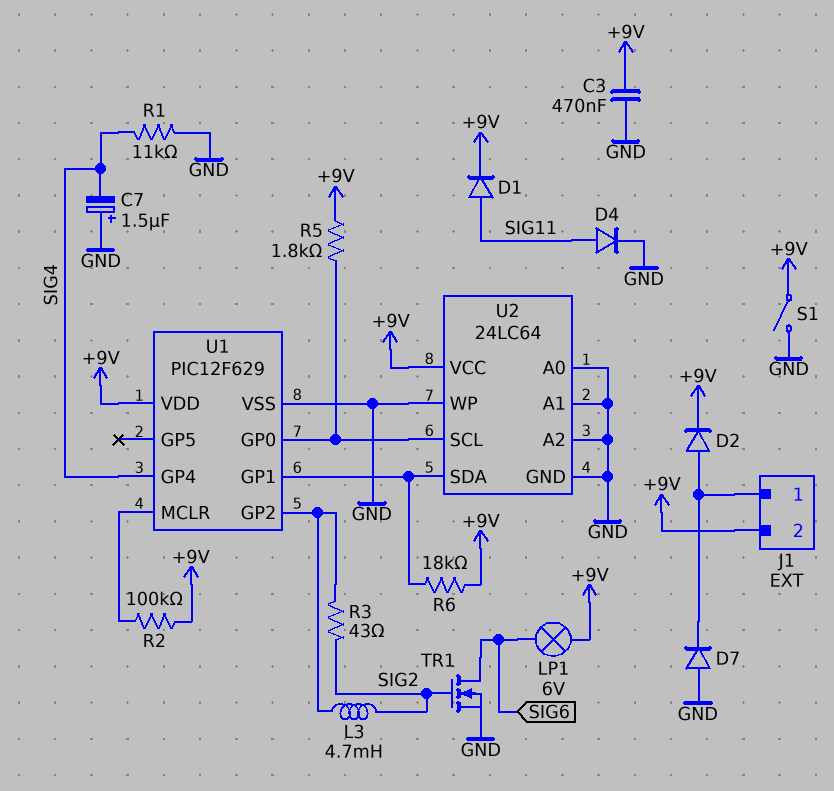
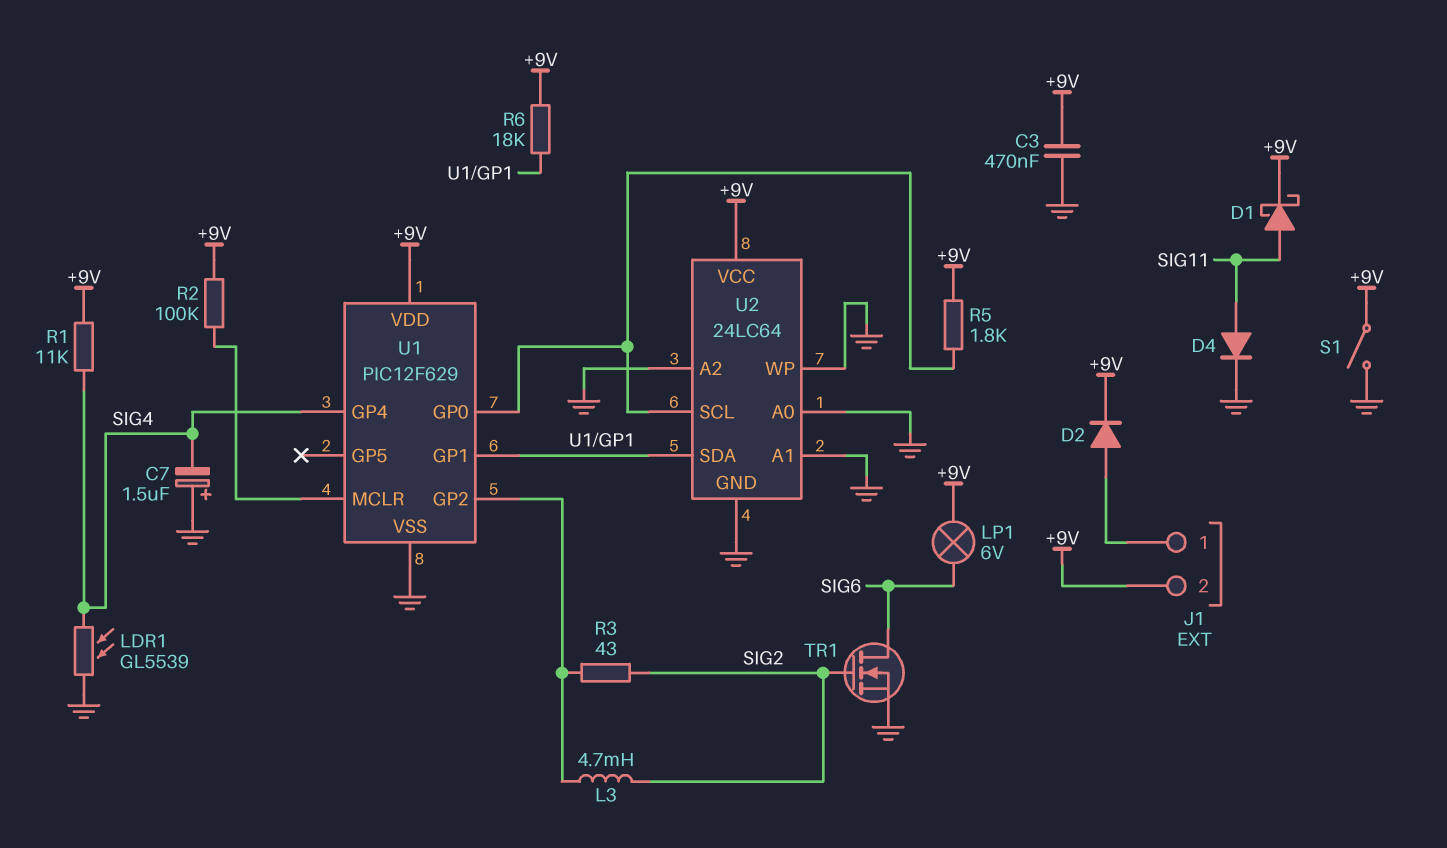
D1: diode (A SIG11, K +9V) -> schottky (A SIG11, K +9V)
D7: diode (A GND, K J1/1) -> none
LDR1: none -> GL5539 (GND, SIG4)
R1: 11k (GND, SIG4) -> 11k (+9V, SIG4)

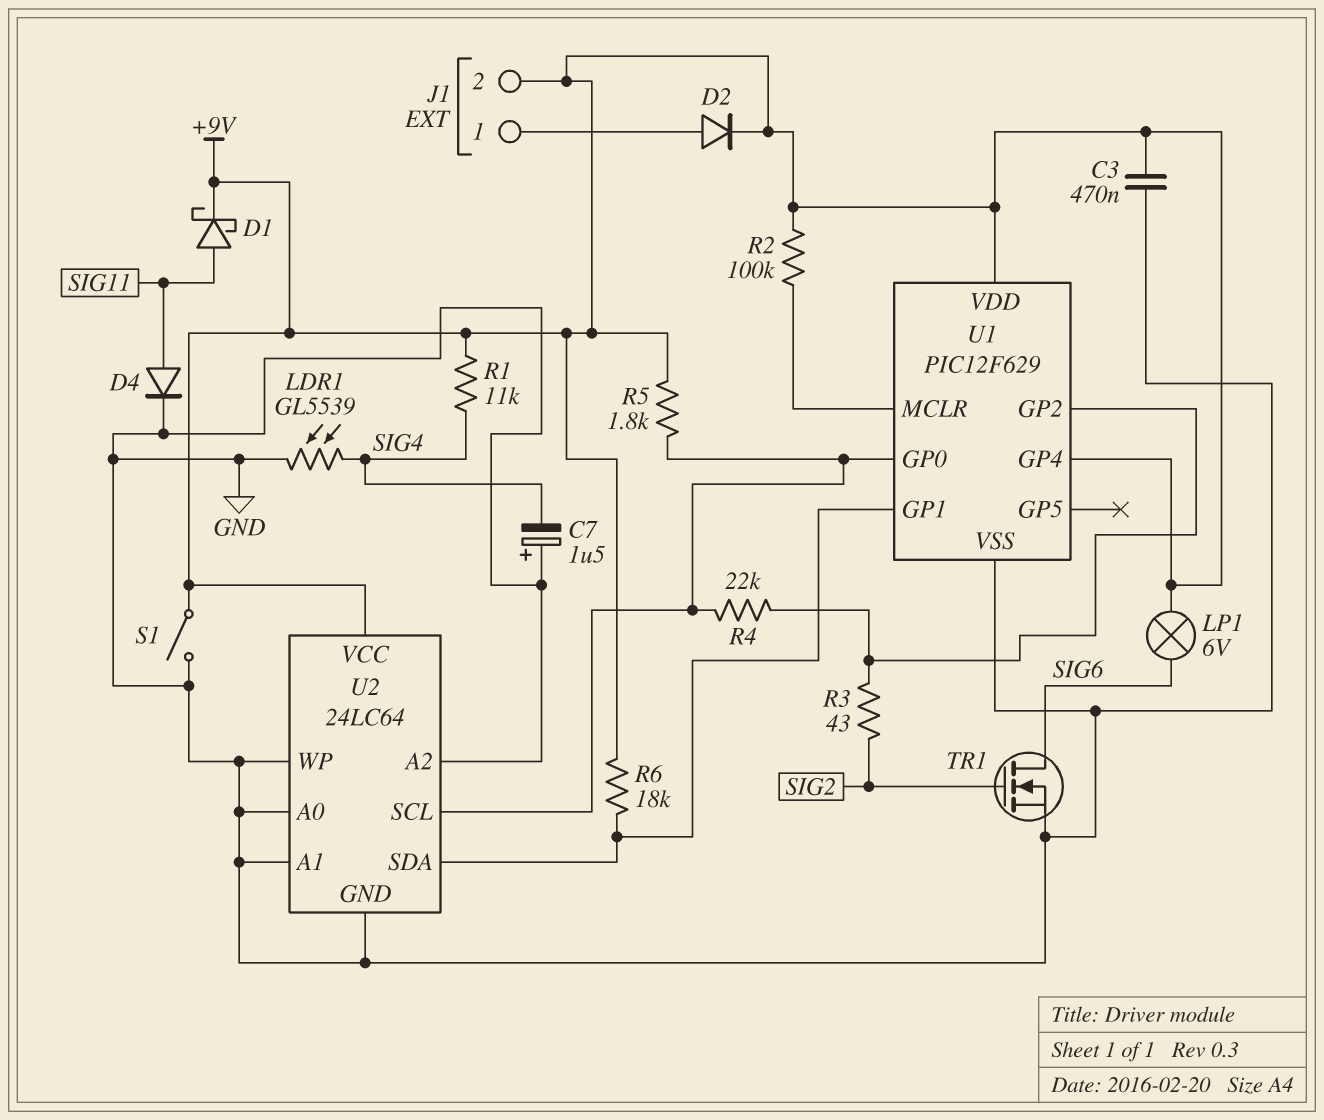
L3: 4.7mH (SIG2, U1/GP2) -> none
R4: none -> 22k (U1/GP0, U1/GP2)
U1 pin GP4: SIG4 -> +9V

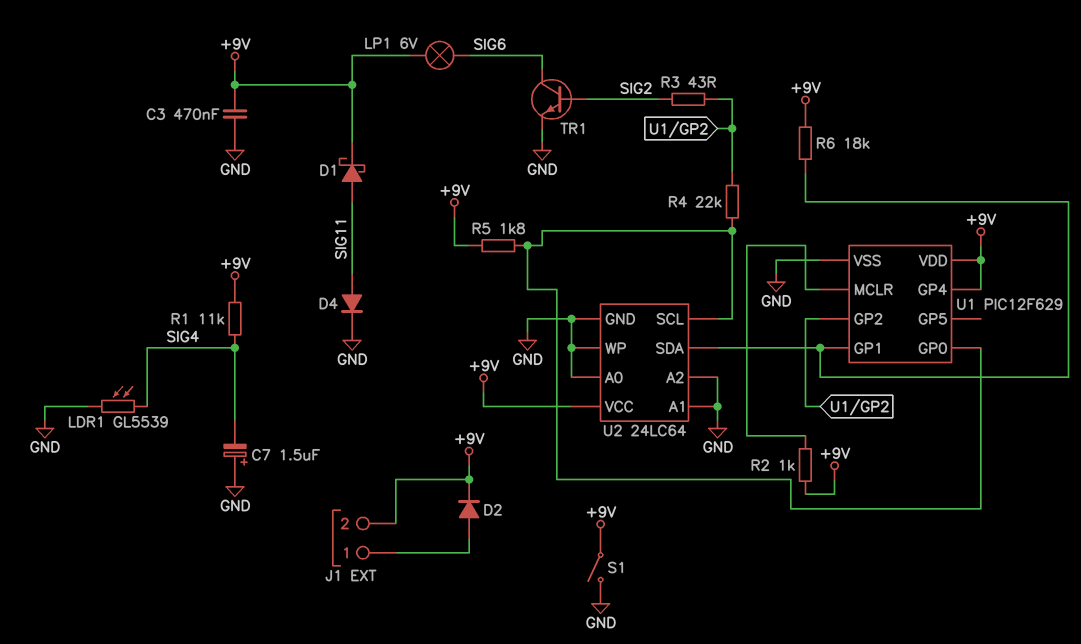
R2: 100k (+9V, U1/MCLR) -> 1k (+9V, U1/MCLR)
TR1: NMOS (G SIG2, D SIG6, S GND) -> NPN (B SIG2, C SIG6, E GND)

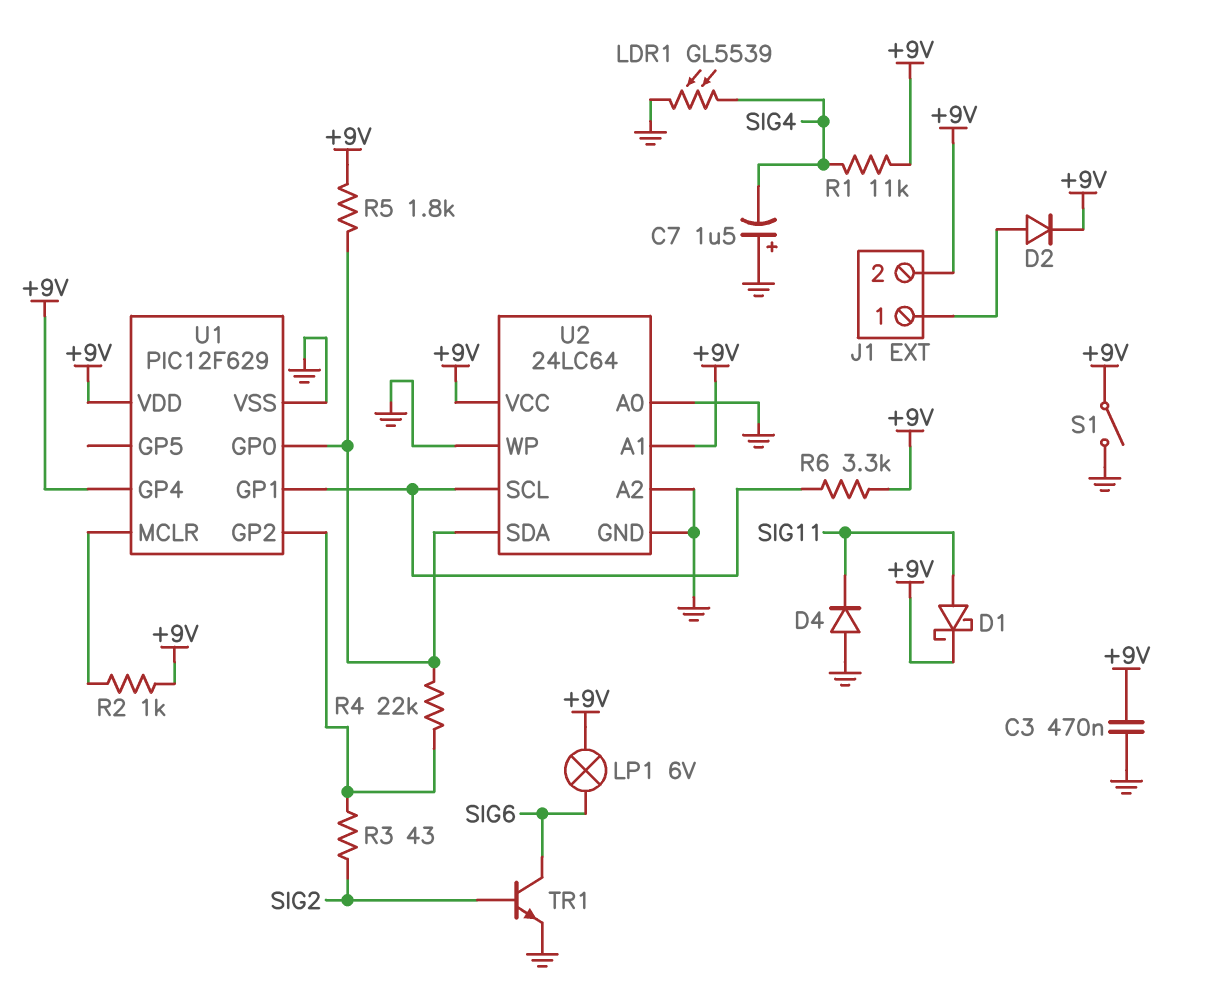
D4: diode (A SIG11, K GND) -> diode (A GND, K SIG11)
R6: 18k (+9V, U1/GP1) -> 3.3k (+9V, U1/GP1)
U2 pin A1: GND -> +9V
U2 pin SCL: U1/GP0 -> U1/GP1
U2 pin SDA: U1/GP1 -> U1/GP0

